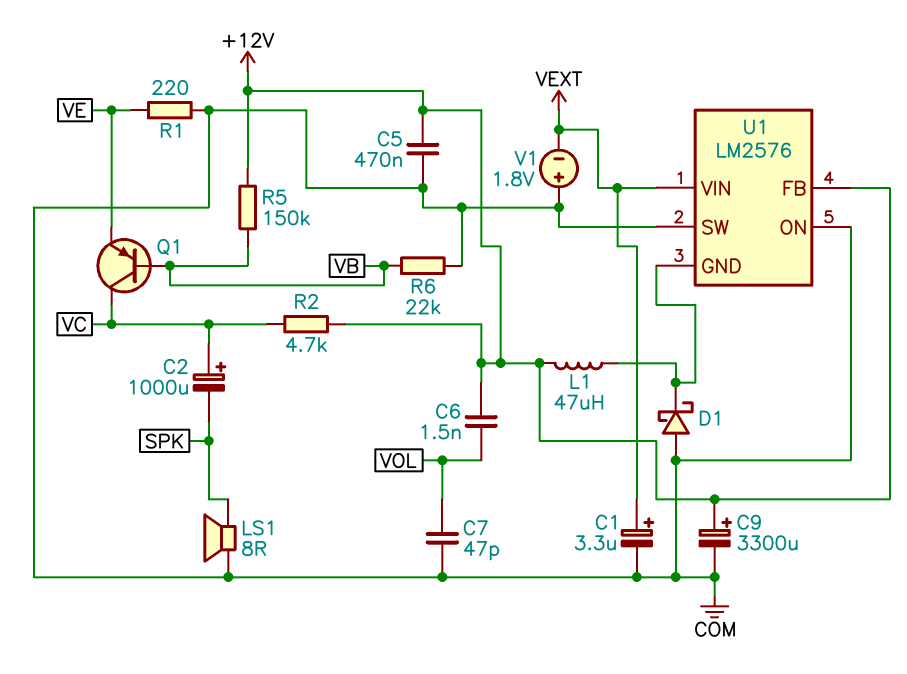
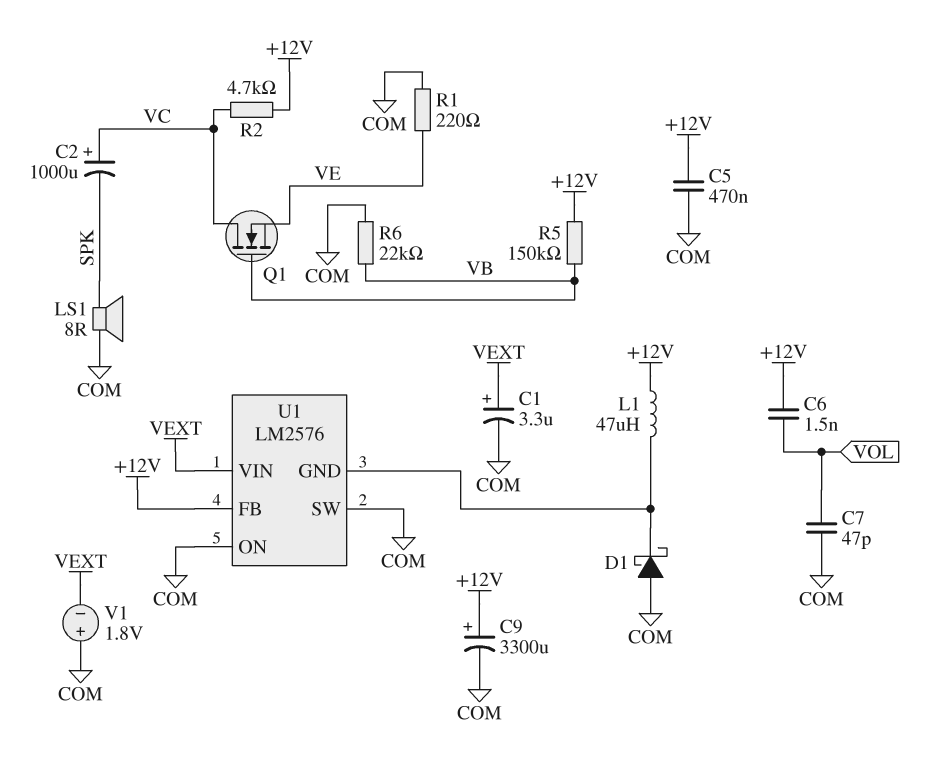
Q1: PNP (B VB, C VC, E VE) -> NMOS (G VB, D VC, S VE)

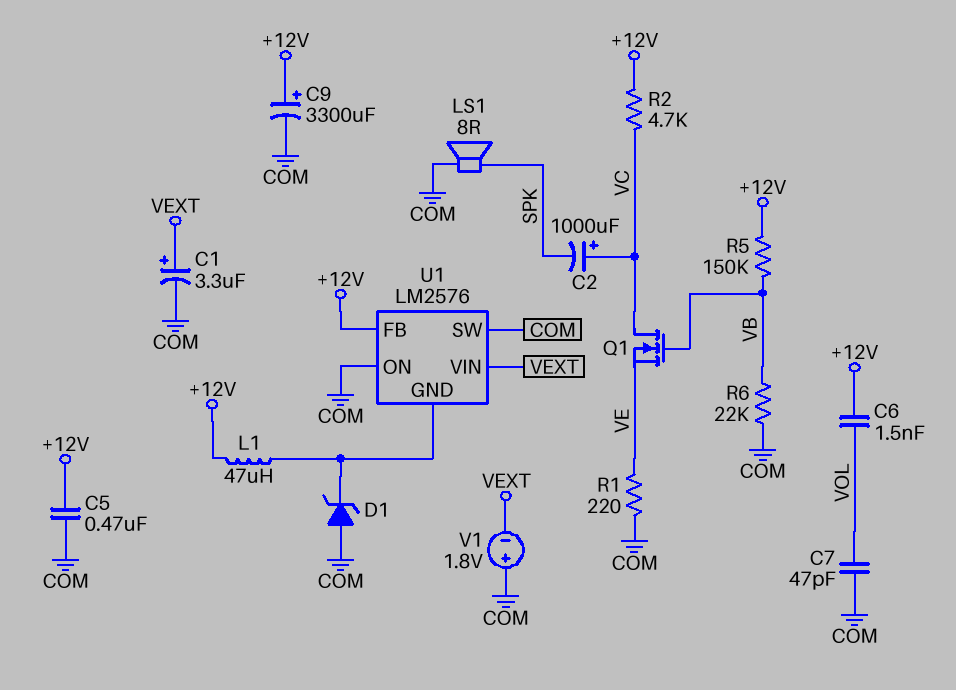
D1: schottky (A COM, K U1/GND) -> zener (A COM, K U1/GND)

